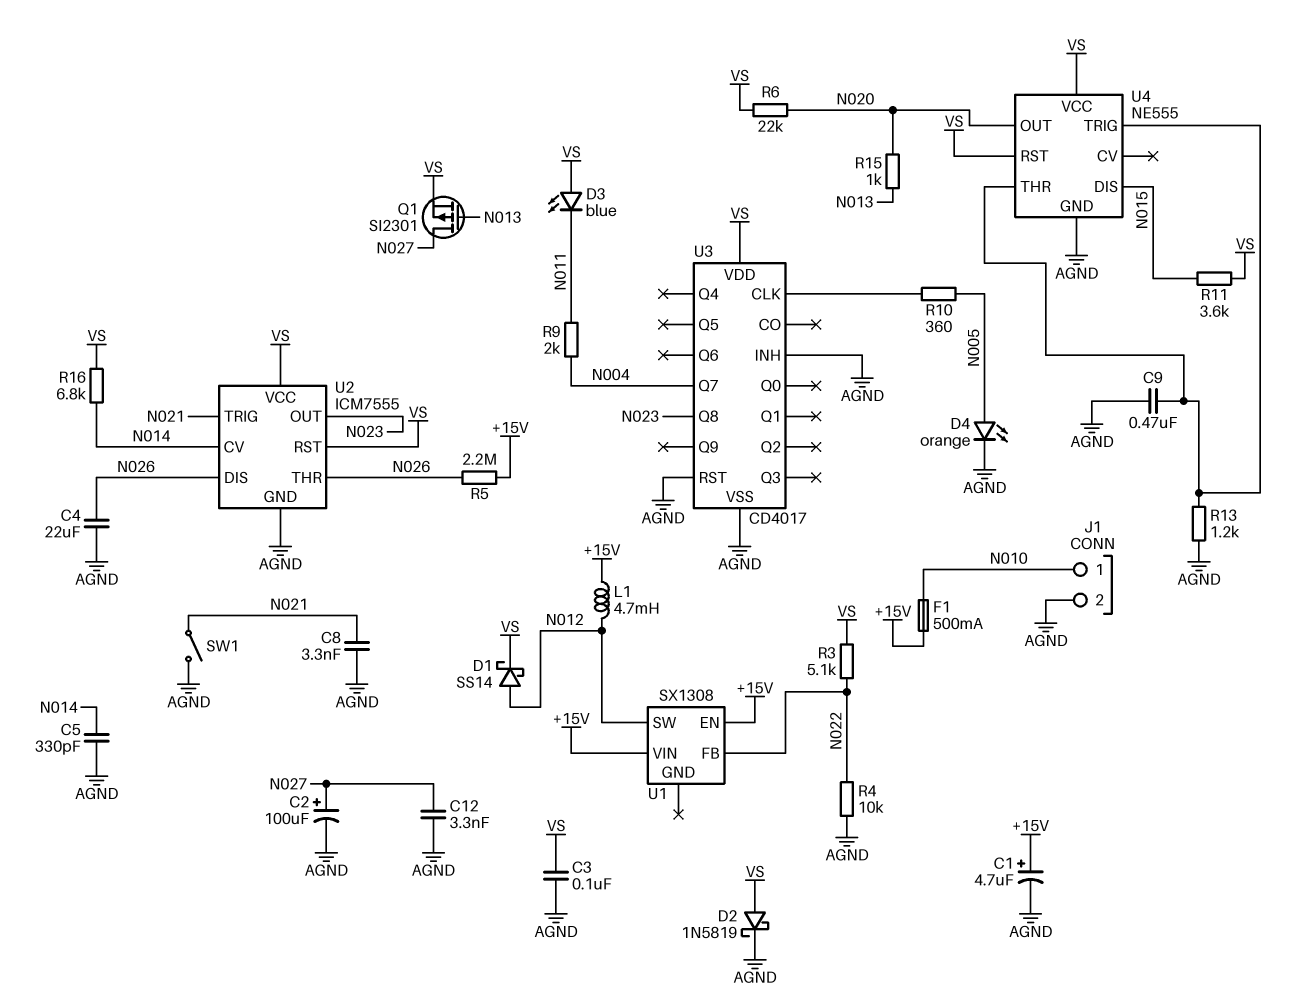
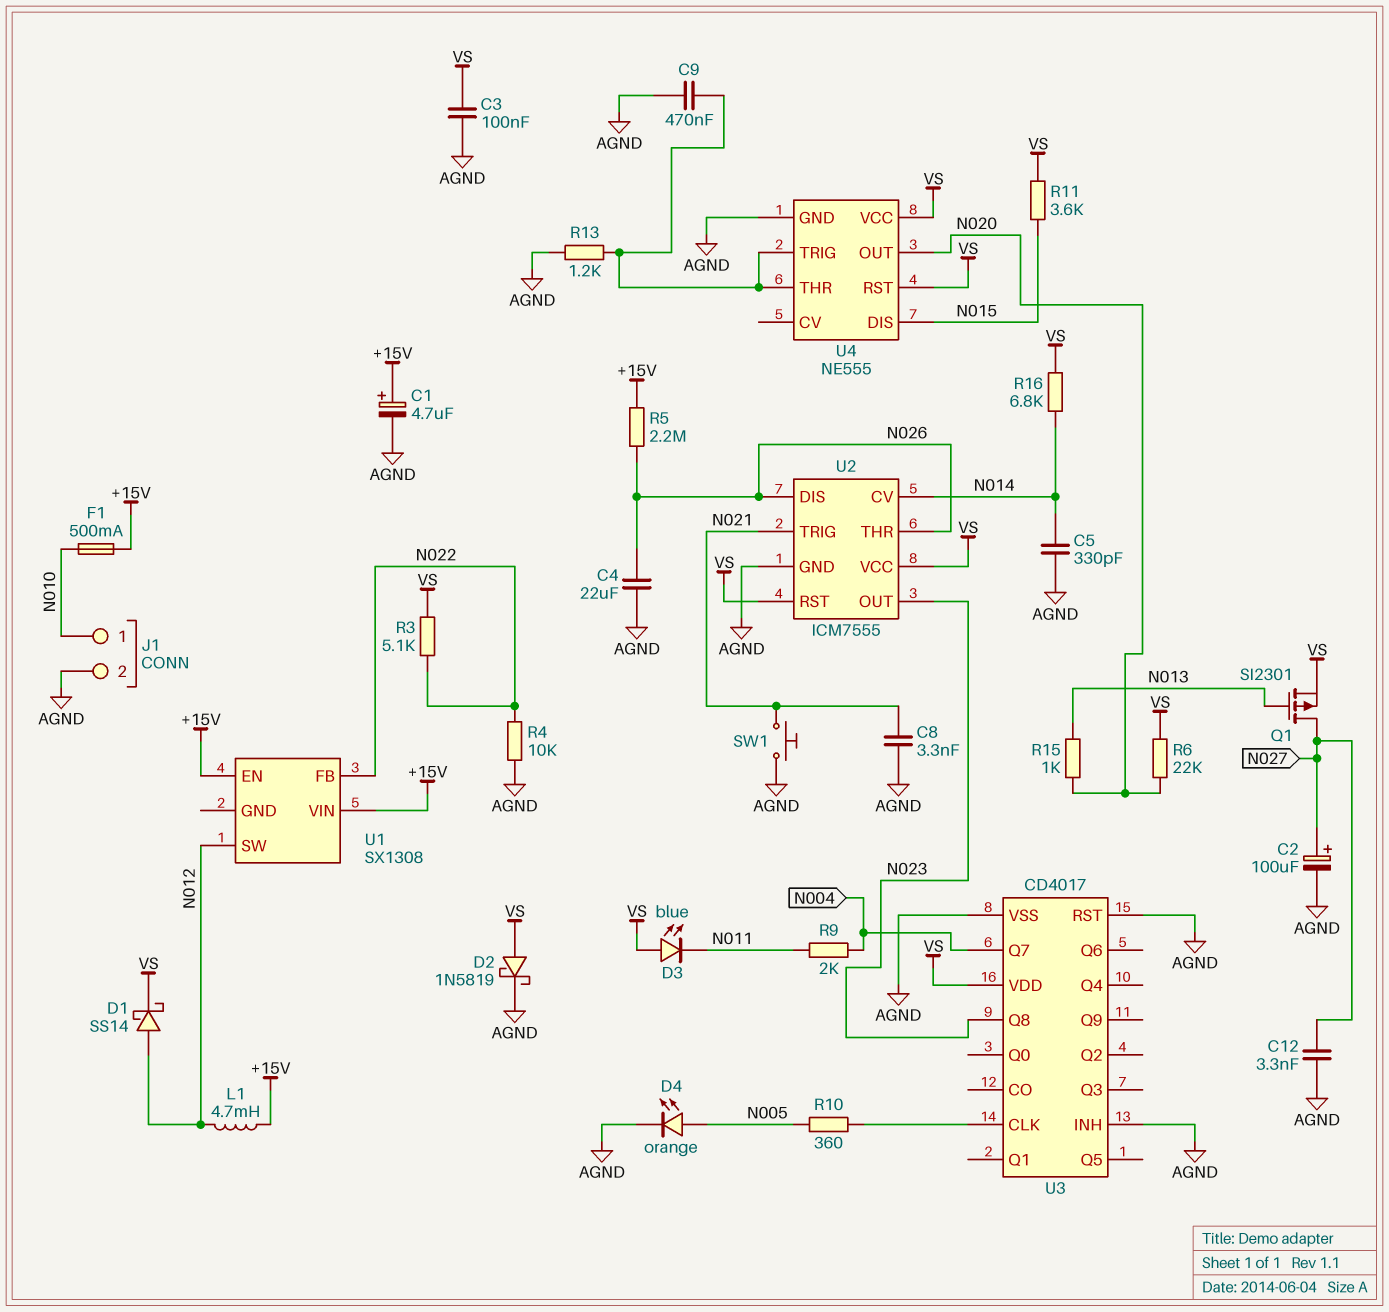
SW1: switch (AGND, N021) -> button (AGND, N021)

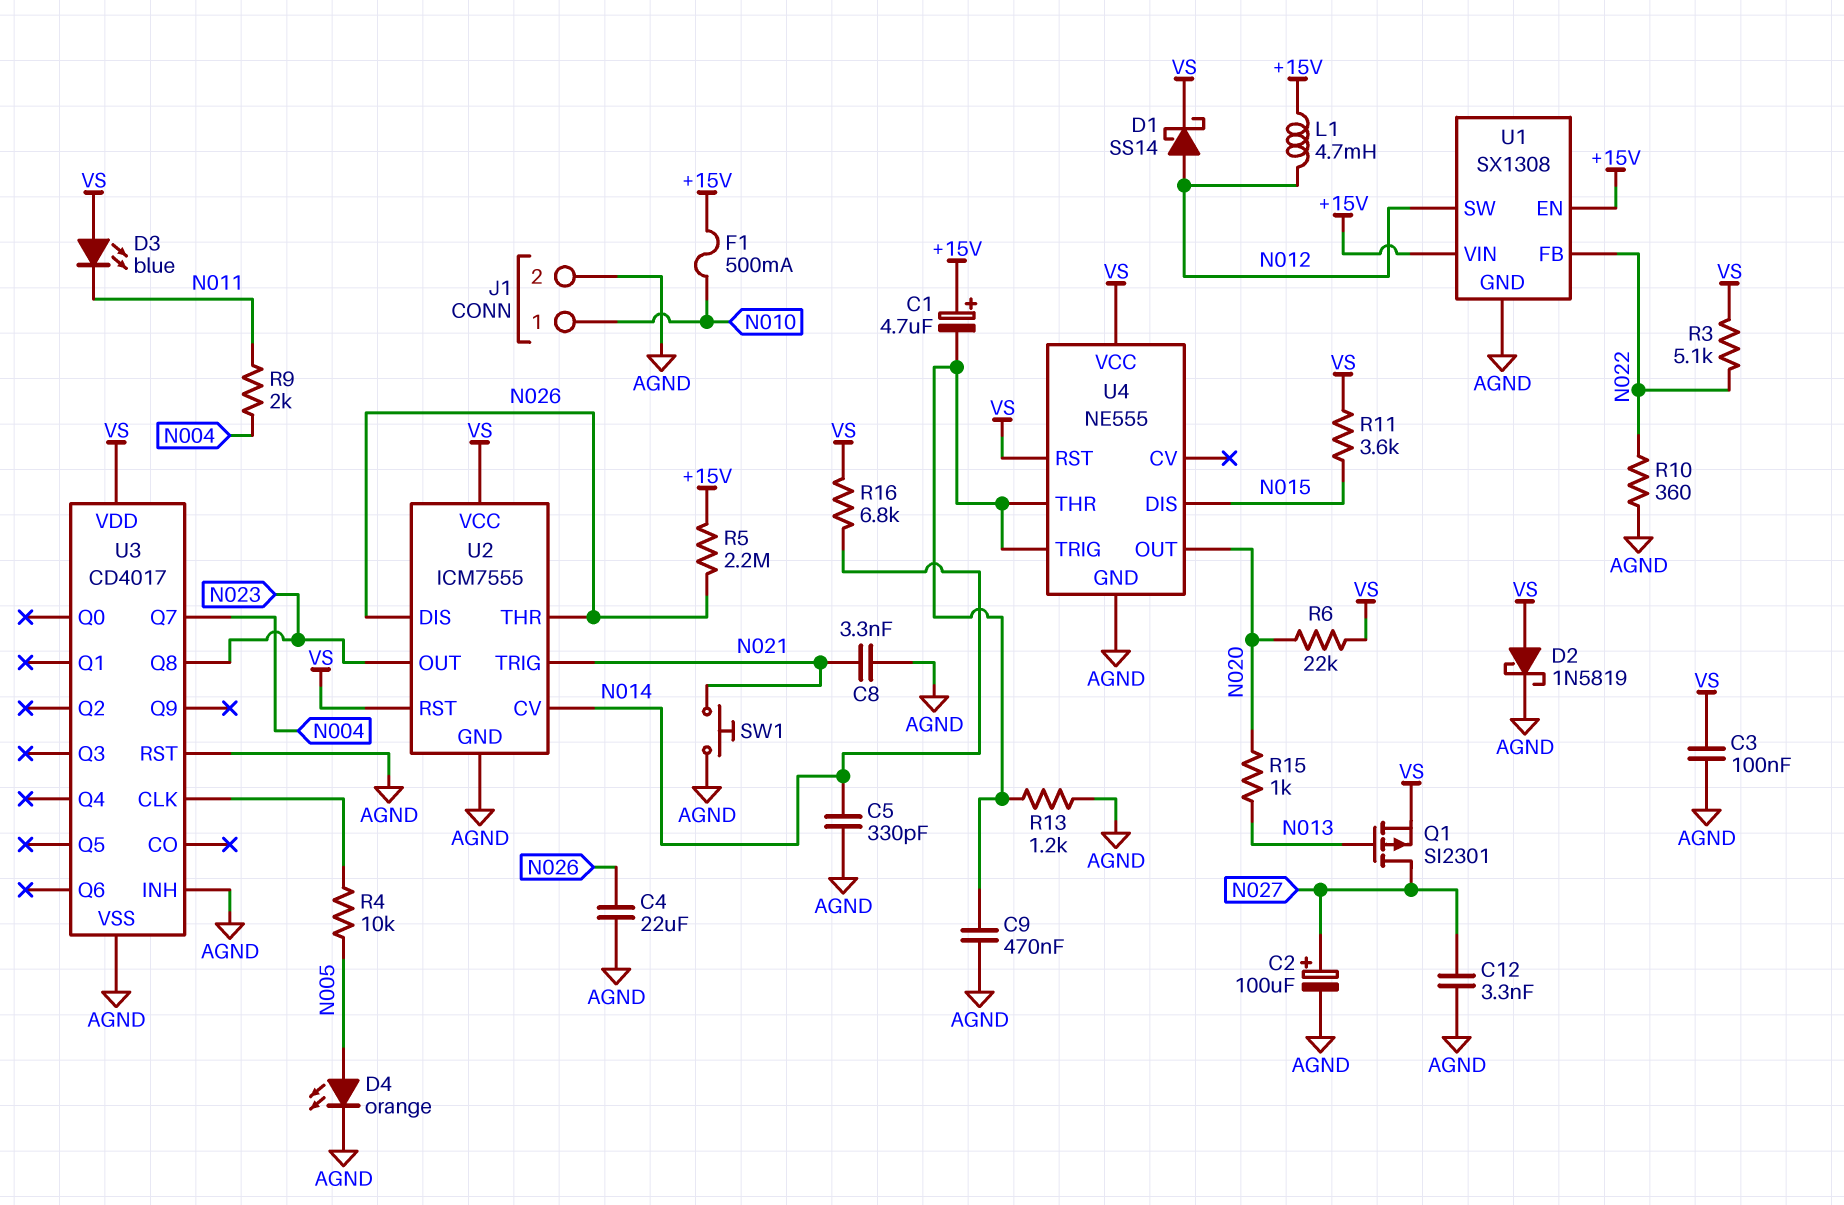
C1: 4.7uF (plus +15V, minus AGND) -> 4.7uF (plus +15V, minus U4/THR)
R4: 10k (AGND, N022) -> 10k (N005, U3/CLK)
R10: 360 (N005, U3/CLK) -> 360 (AGND, N022)
U1 pin GND: none -> AGND

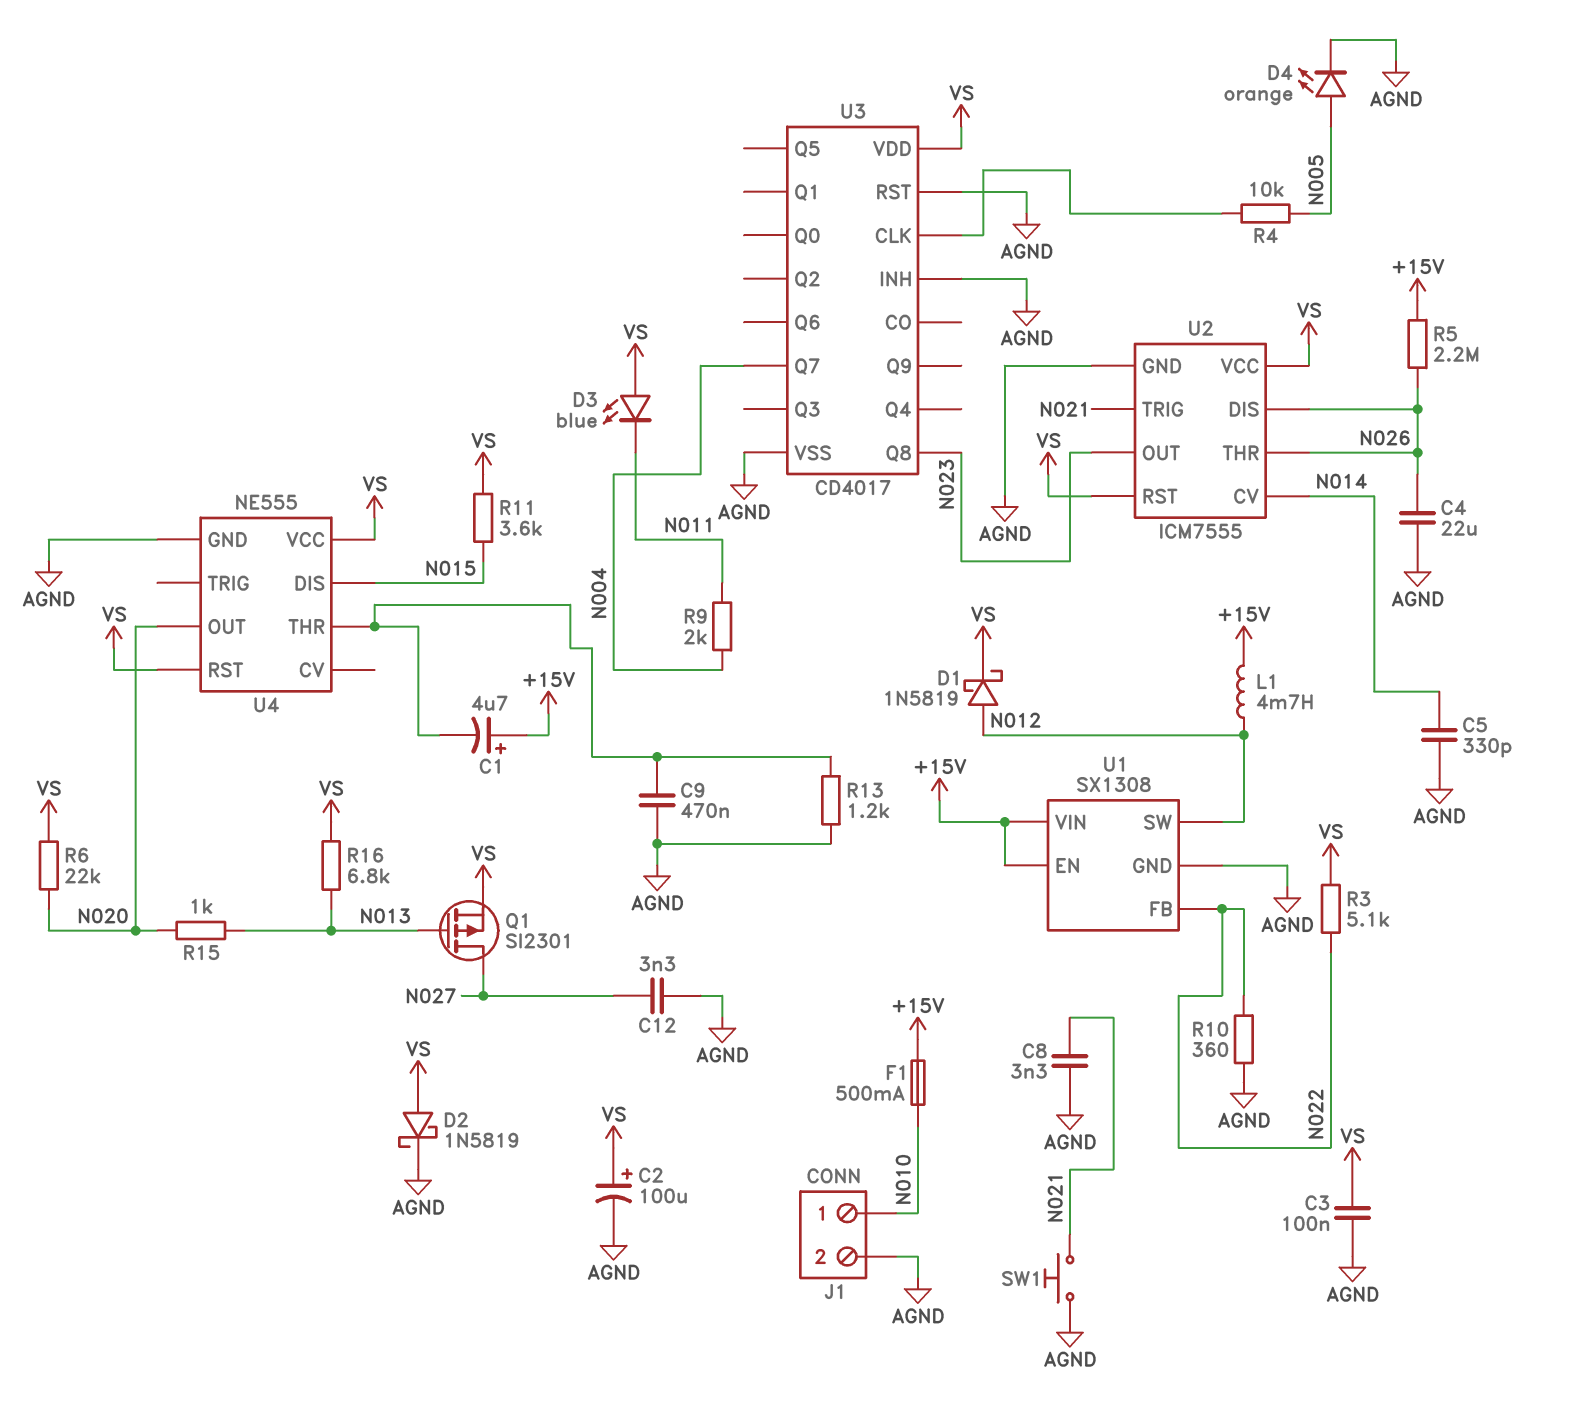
C2: 100uF (plus N027, minus AGND) -> 100uF (plus VS, minus AGND)
D1: schottky SS14 (A N012, K VS) -> schottky 1N5819 (A N012, K VS)
R16: 6.8k (N014, VS) -> 6.8k (N013, VS)
U4 pin TRIG: U4/THR -> none

